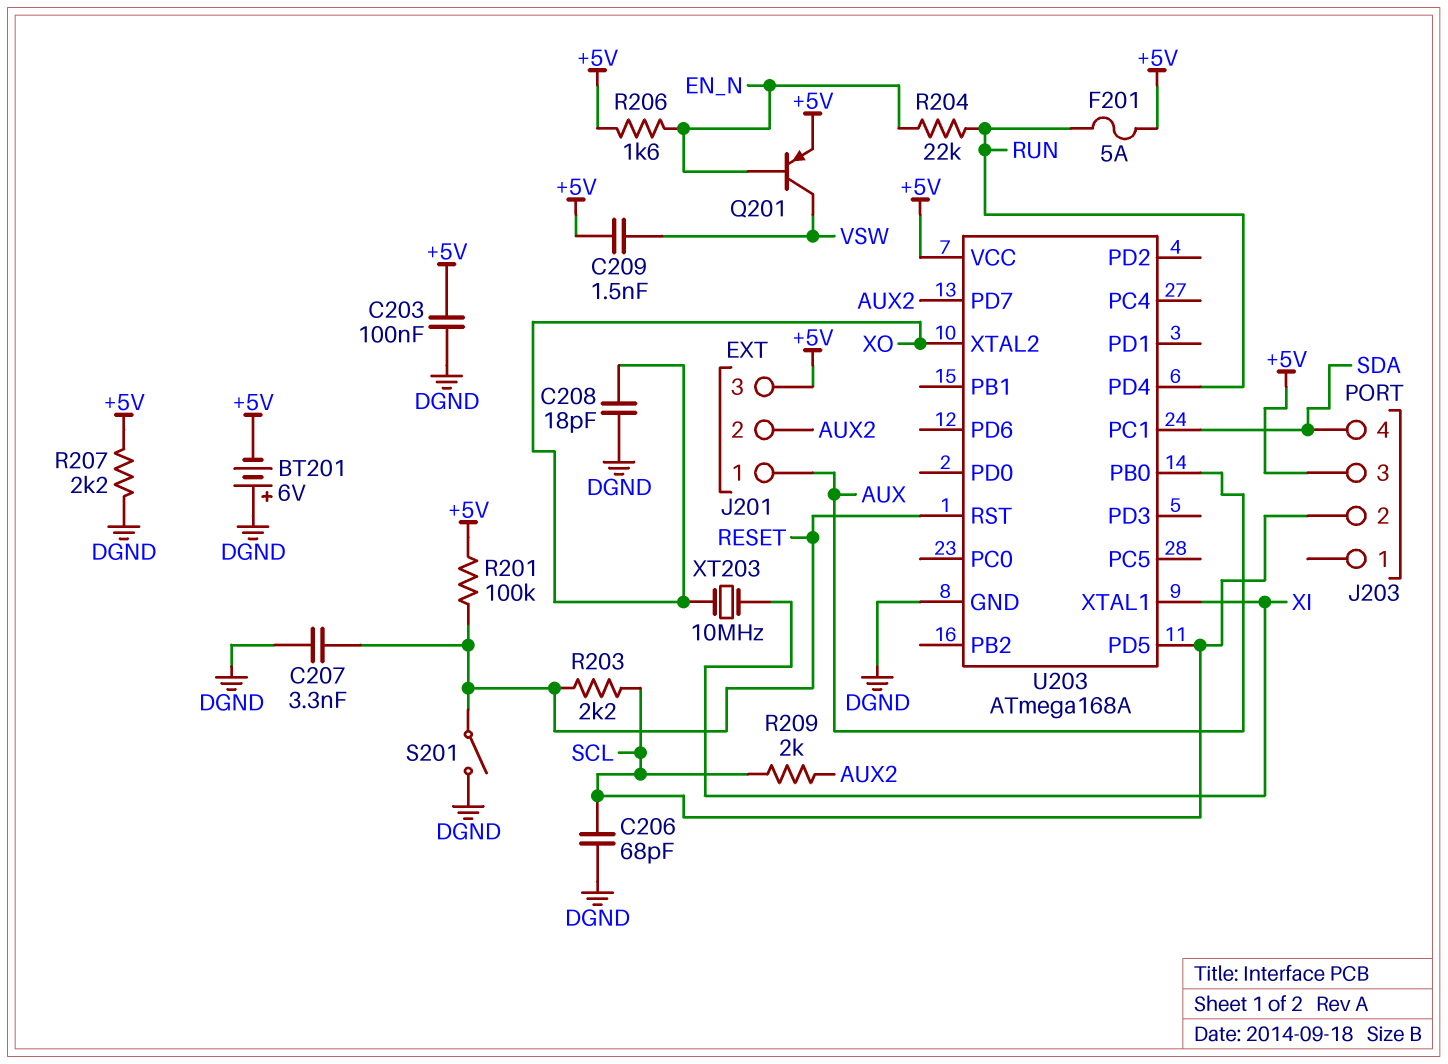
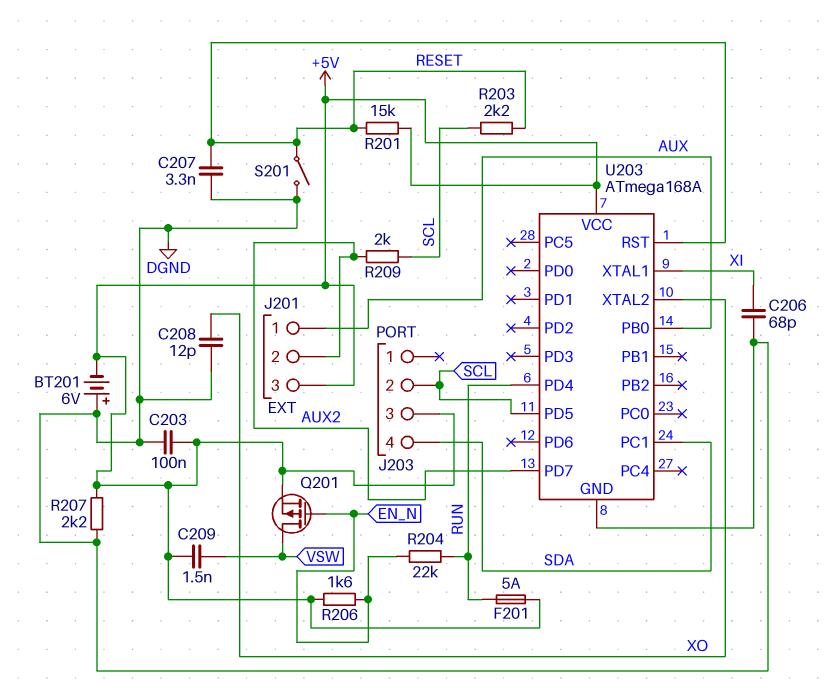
C206: 68pF (DGND, SCL) -> 68pF (DGND, XI)
C208: 18pF (DGND, XO) -> 12pF (DGND, XO)
Q201: PNP (B EN_N, C VSW, E +5V) -> PMOS (G EN_N, D VSW, S +5V)
R201: 100k (+5V, RESET) -> 15k (+5V, RESET)
XT203: 10MHz (XI, XO) -> none

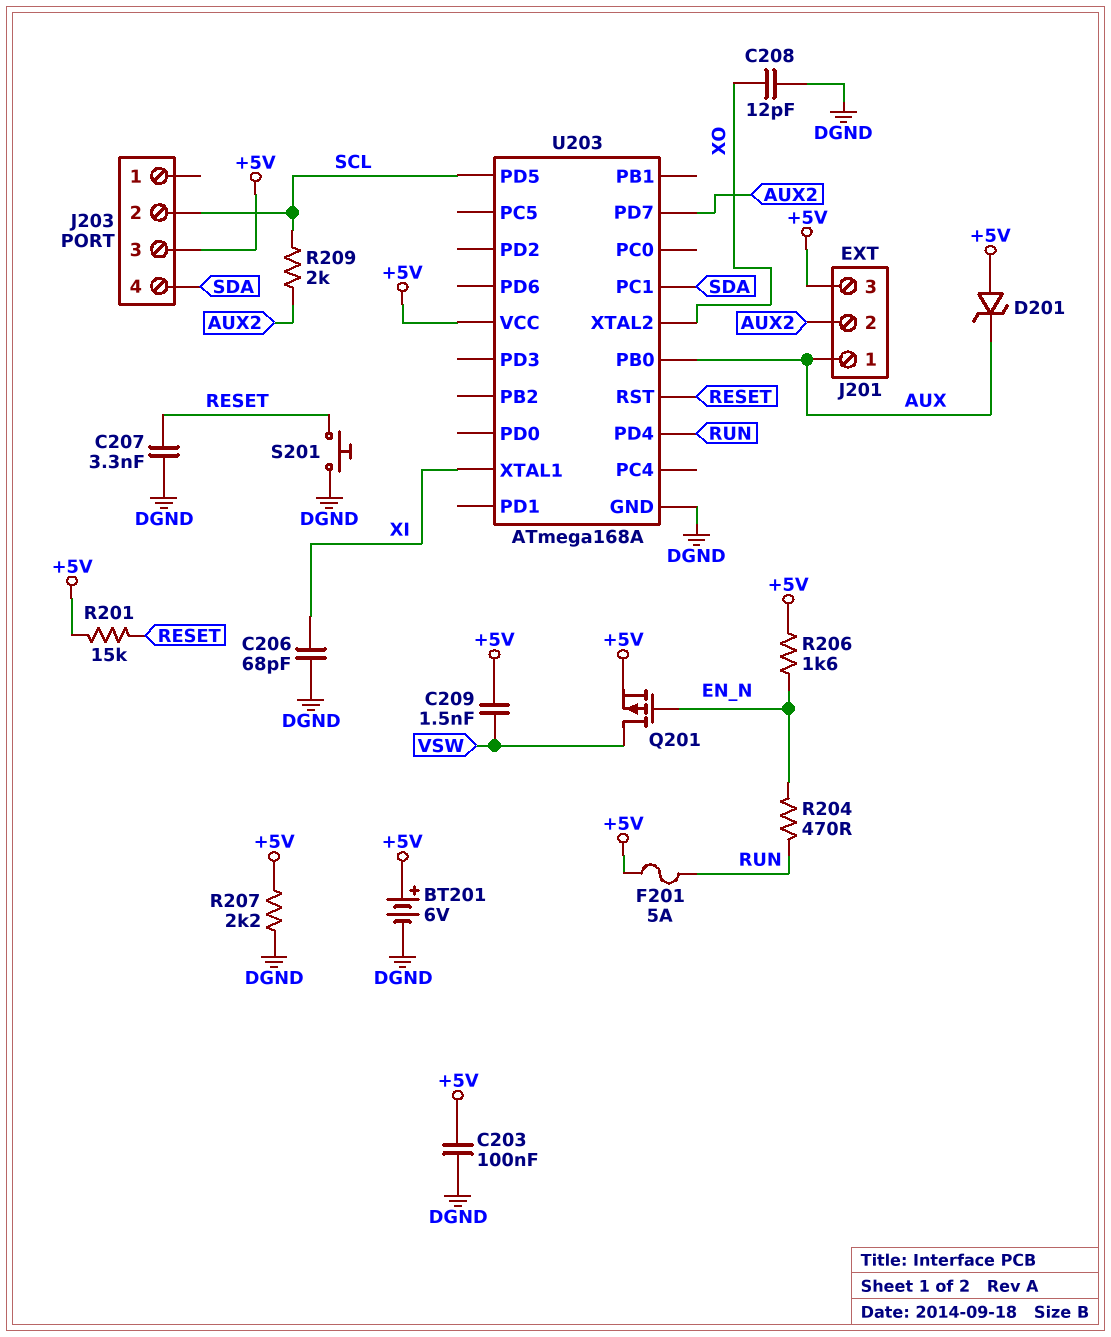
BT201: 6V (plus DGND, minus +5V) -> 6V (plus +5V, minus DGND)
D201: none -> zener (A +5V, K AUX)
R203: 2.2k (RESET, SCL) -> none
R204: 22k (EN_N, RUN) -> 470 (EN_N, RUN)
S201: switch (DGND, RESET) -> button (DGND, RESET)

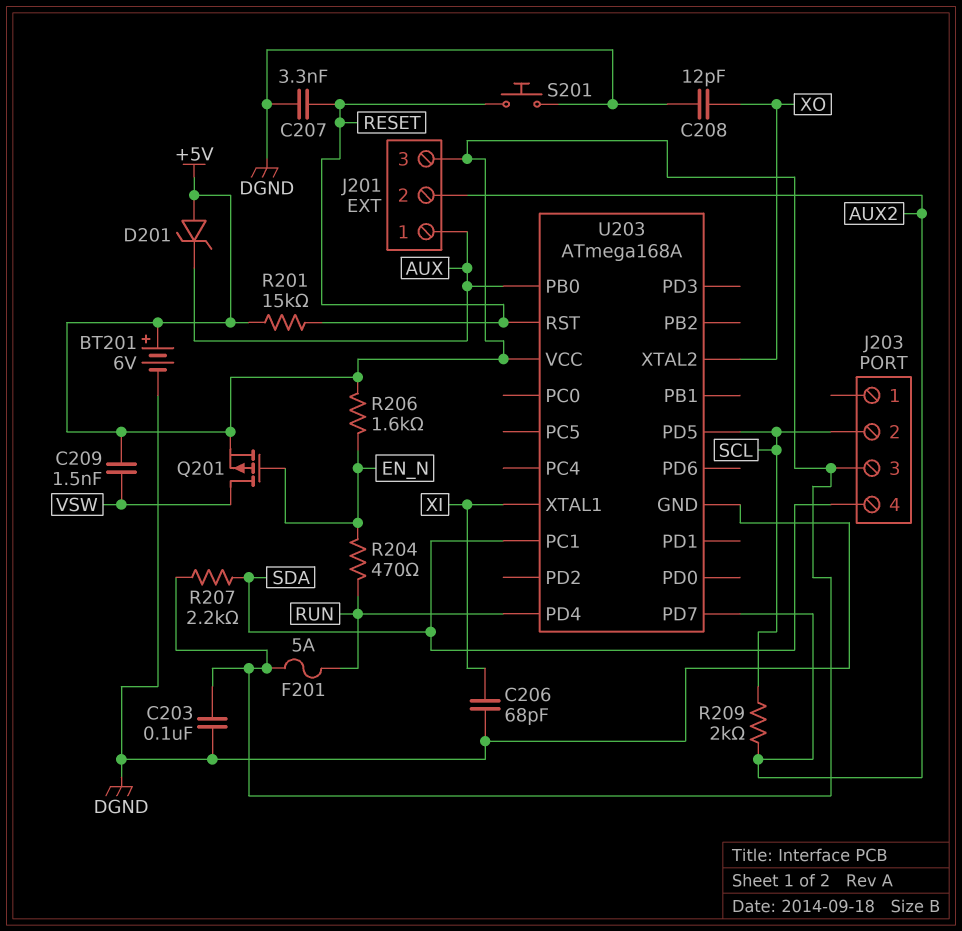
R207: 2.2k (+5V, DGND) -> 2.2k (+5V, SDA)

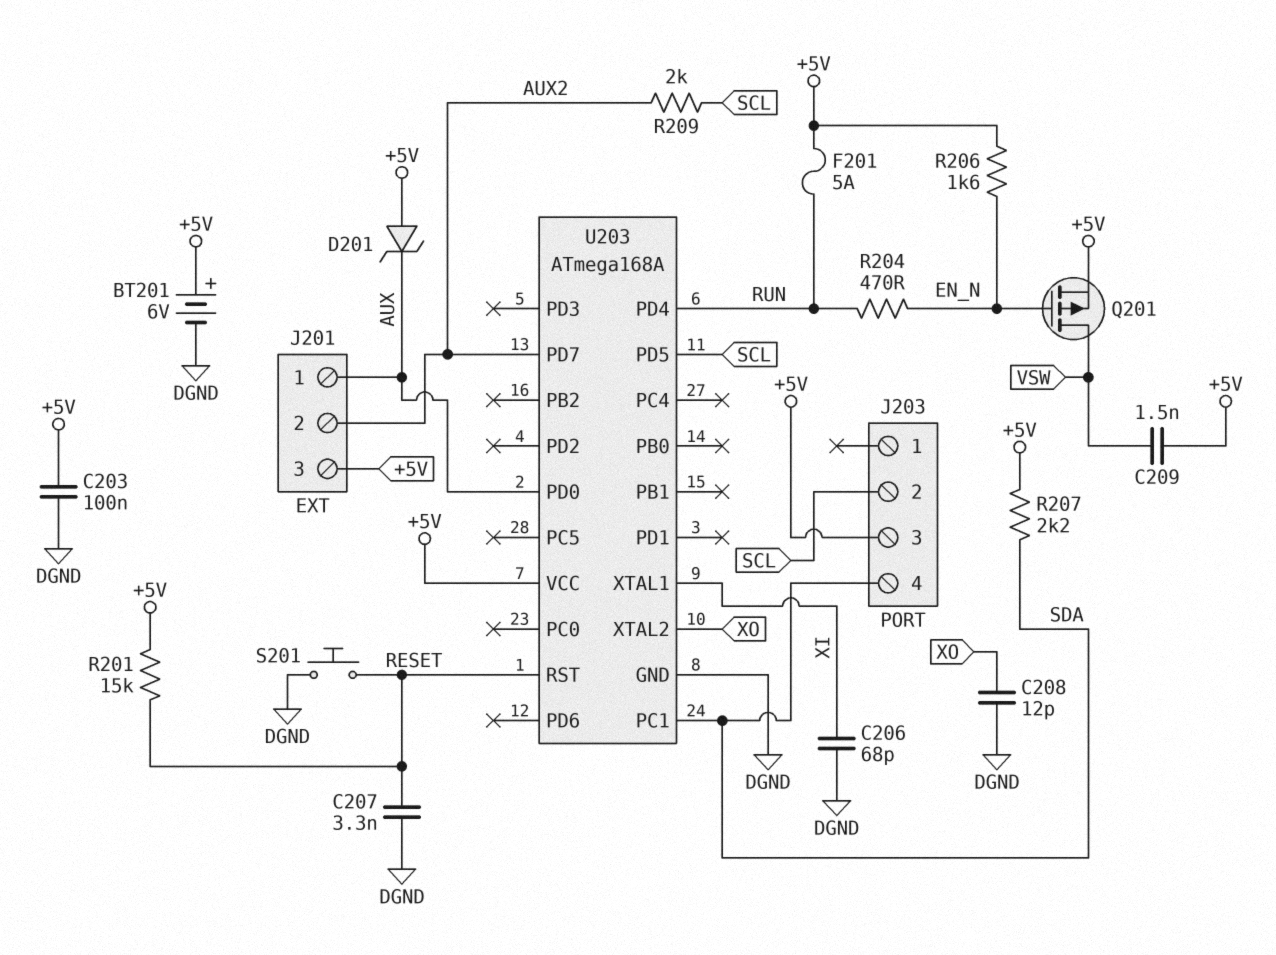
U203 pin PB0: AUX -> none
U203 pin PD0: none -> AUX

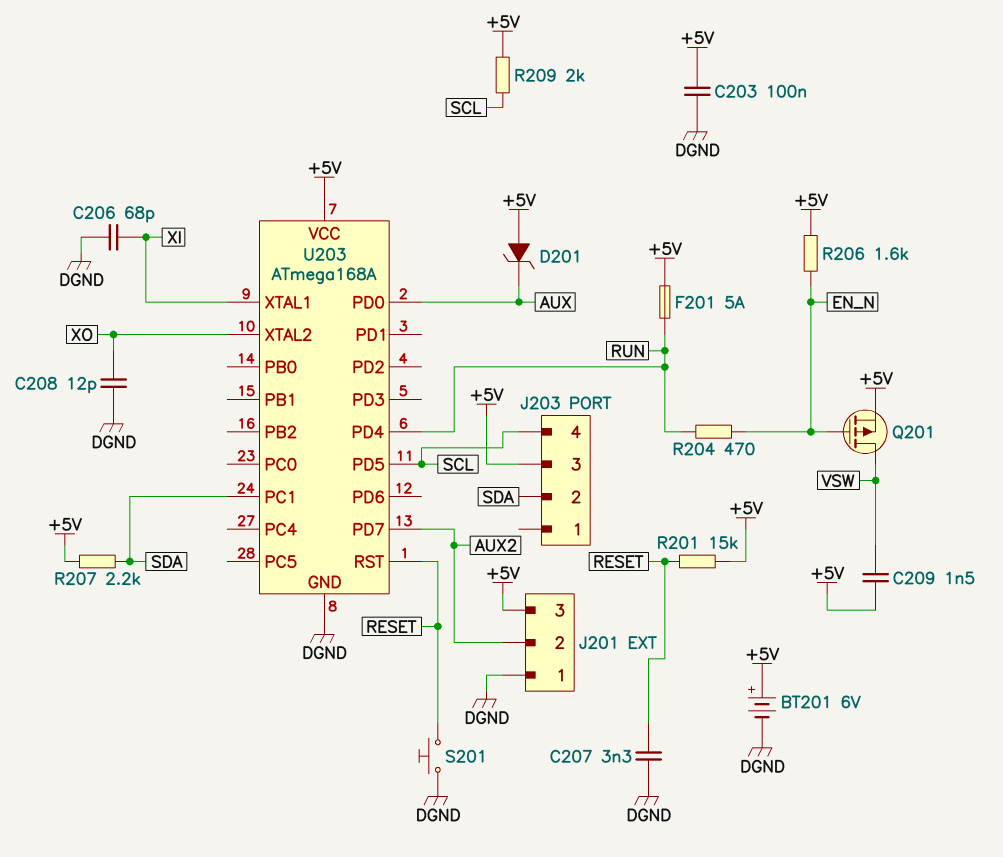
J201 pin 1: AUX -> DGND
J203 pin 2: SCL -> SDA
J203 pin 4: SDA -> SCL
R209: 2k (AUX2, SCL) -> 2k (+5V, SCL)

